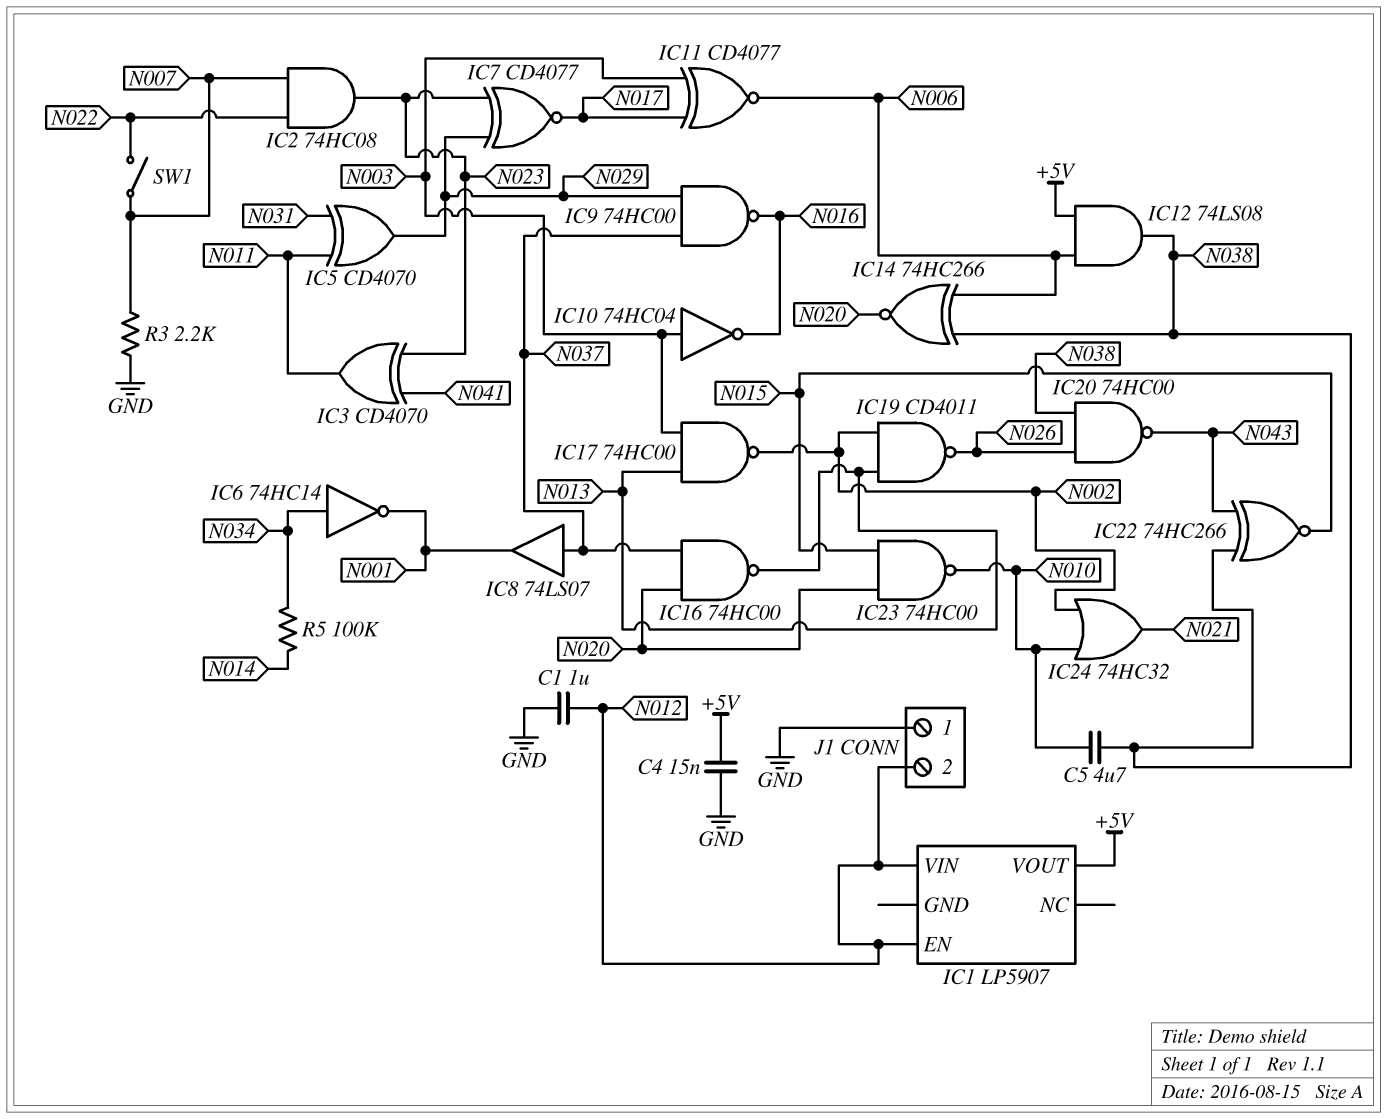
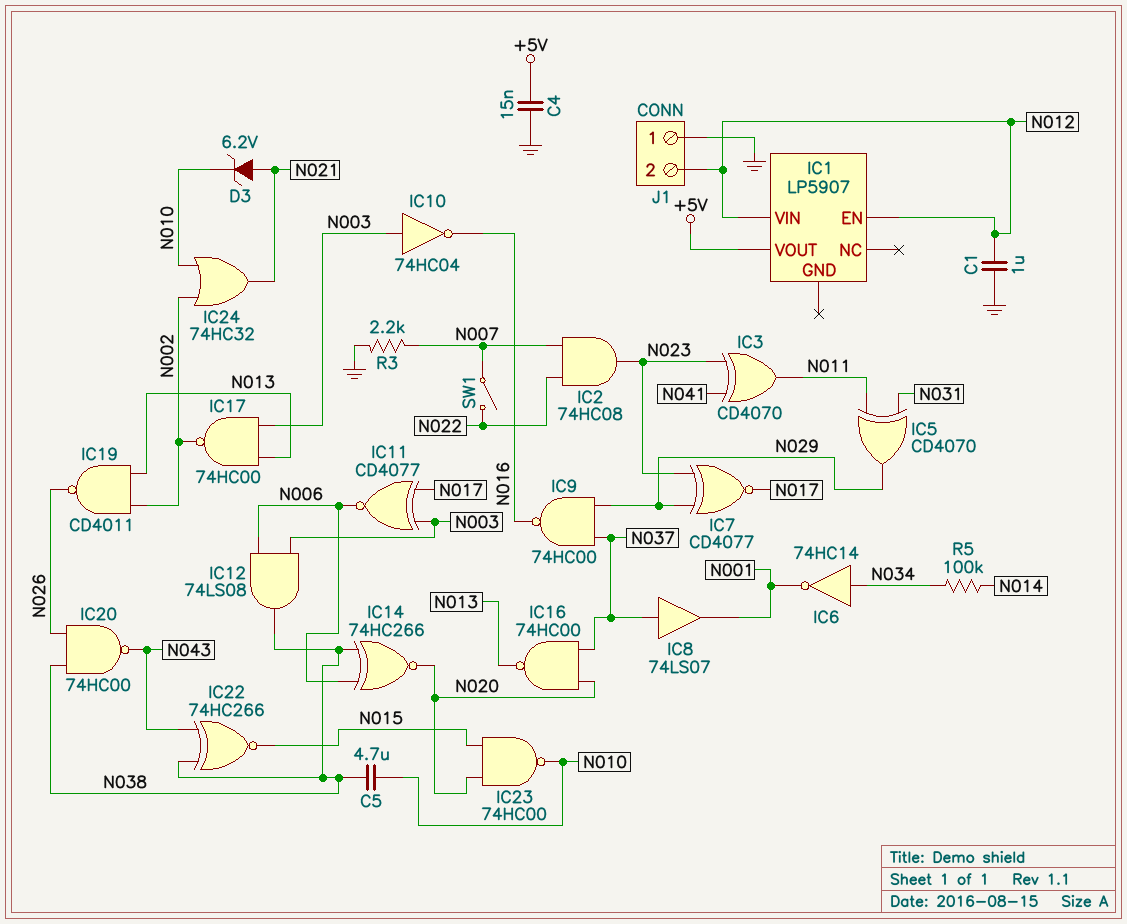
D3: none -> zener 6.2V (A N021, K N010)
IC12: AND 74LS08 (in +5V, in N006, out N038) -> AND 74LS08 (in N003, in N006, out N038)

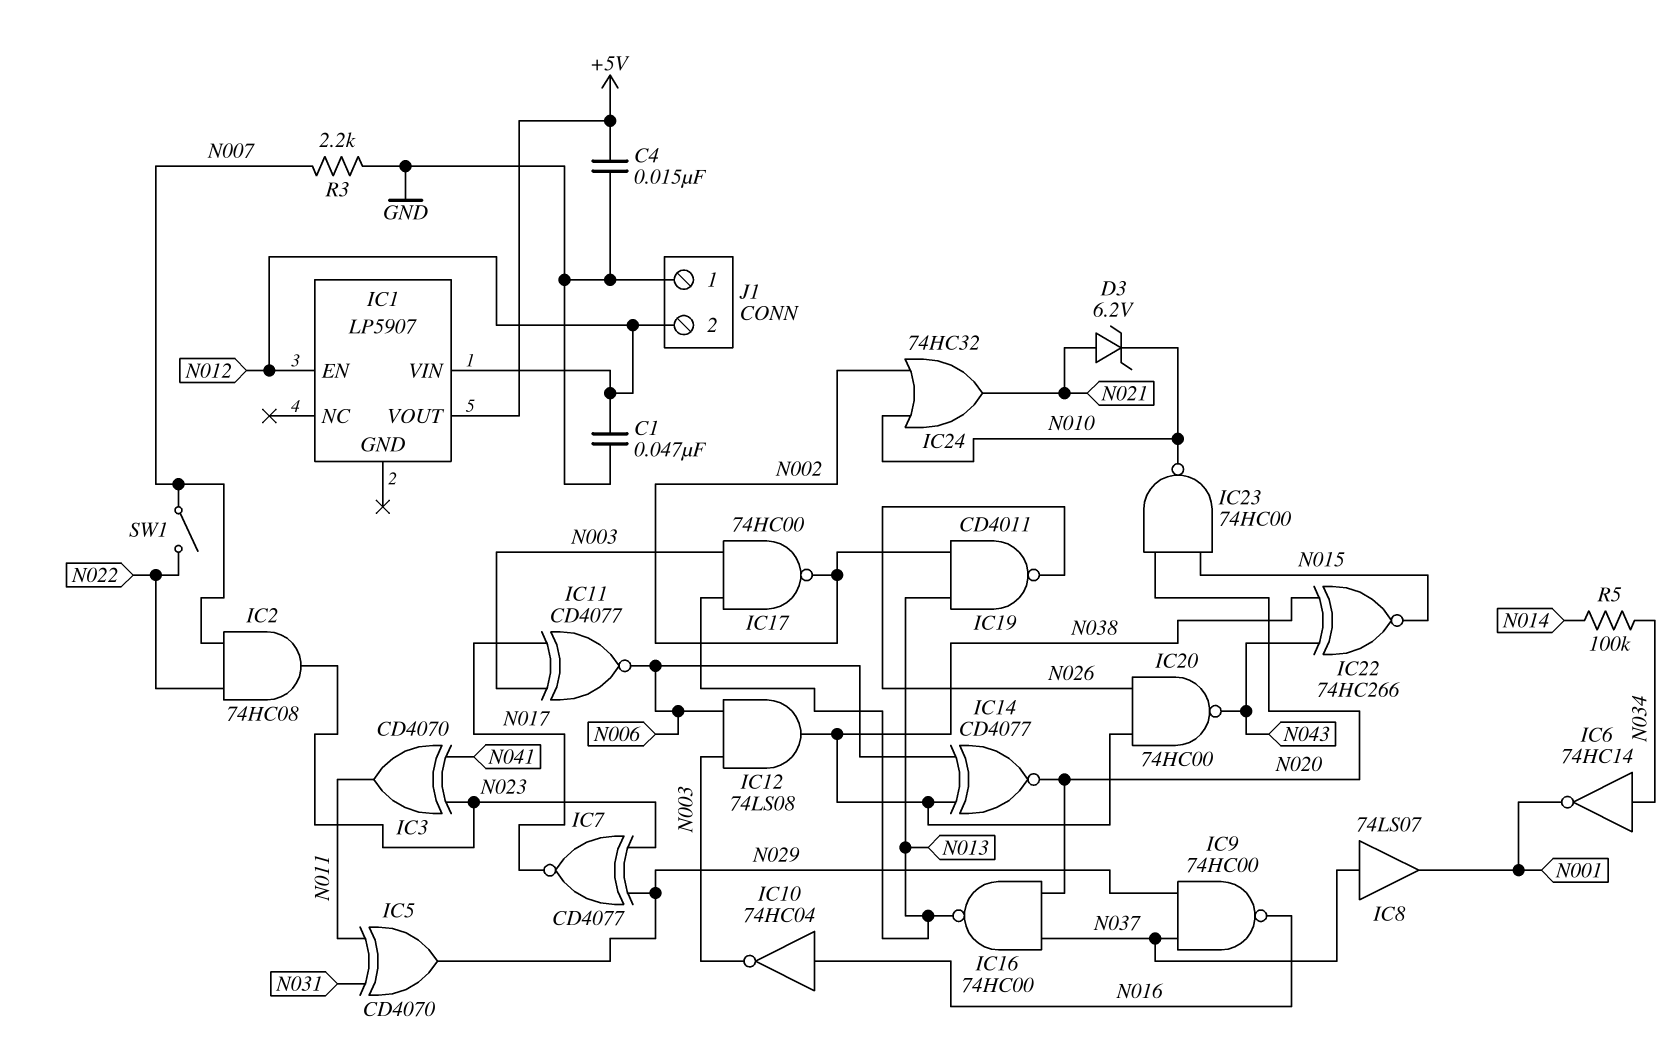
C1: 1uF (GND, N012) -> 47nF (GND, N012)
C5: 4.7uF (N010, N038) -> none
IC10: NOT 74HC04 (in N003, out N016) -> NOT 74HC04 (in N016, out N003)
IC14: XNOR 74HC266 (in N006, in N038, out N020) -> XNOR CD4077 (in N006, in N038, out N020)

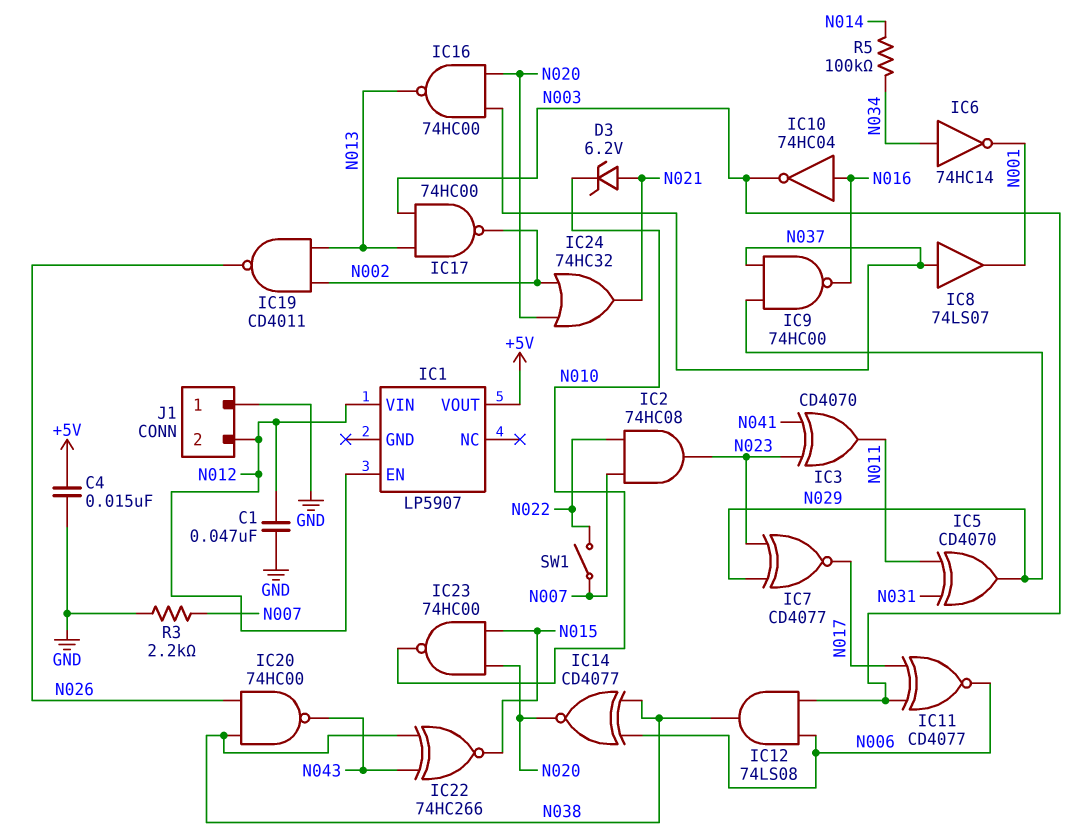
IC24: OR 74HC32 (in N002, in N010, out N021) -> OR 74HC32 (in N002, in N020, out N021)

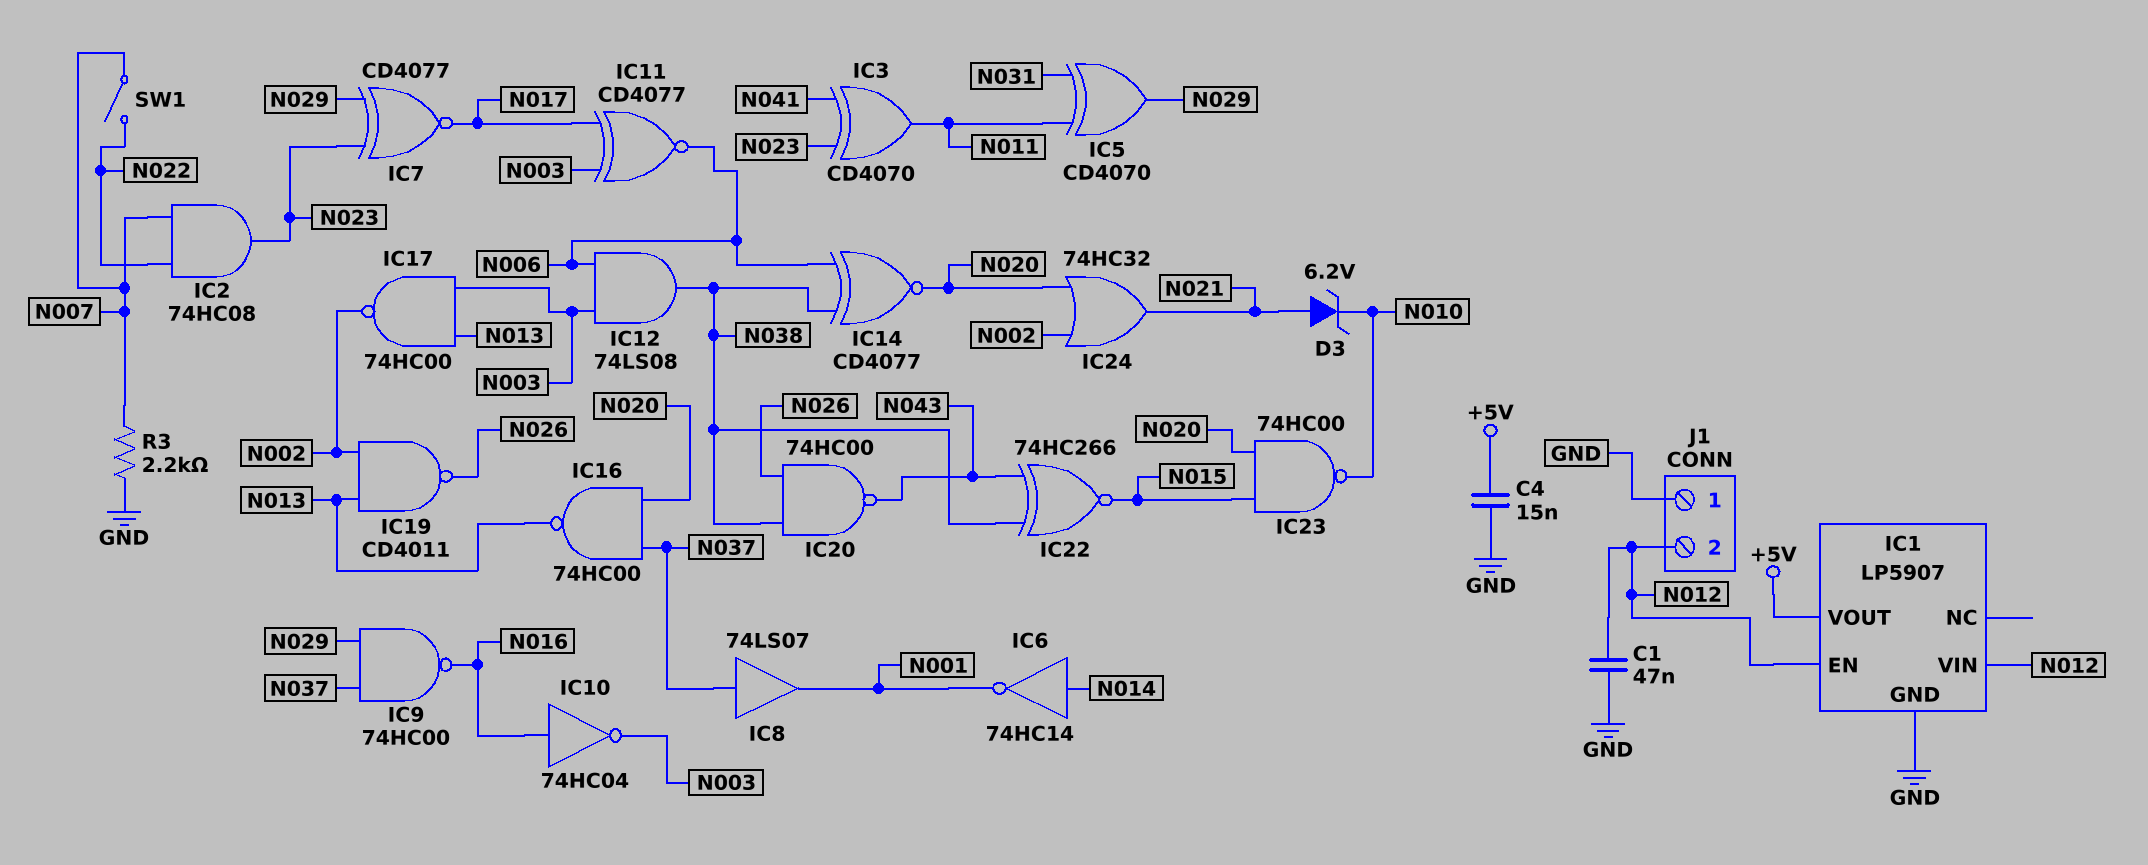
IC1 pin GND: none -> GND
IC6: NOT 74HC14 (in N034, out N001) -> NOT 74HC14 (in N014, out N001)
R5: 100k (N014, N034) -> none

